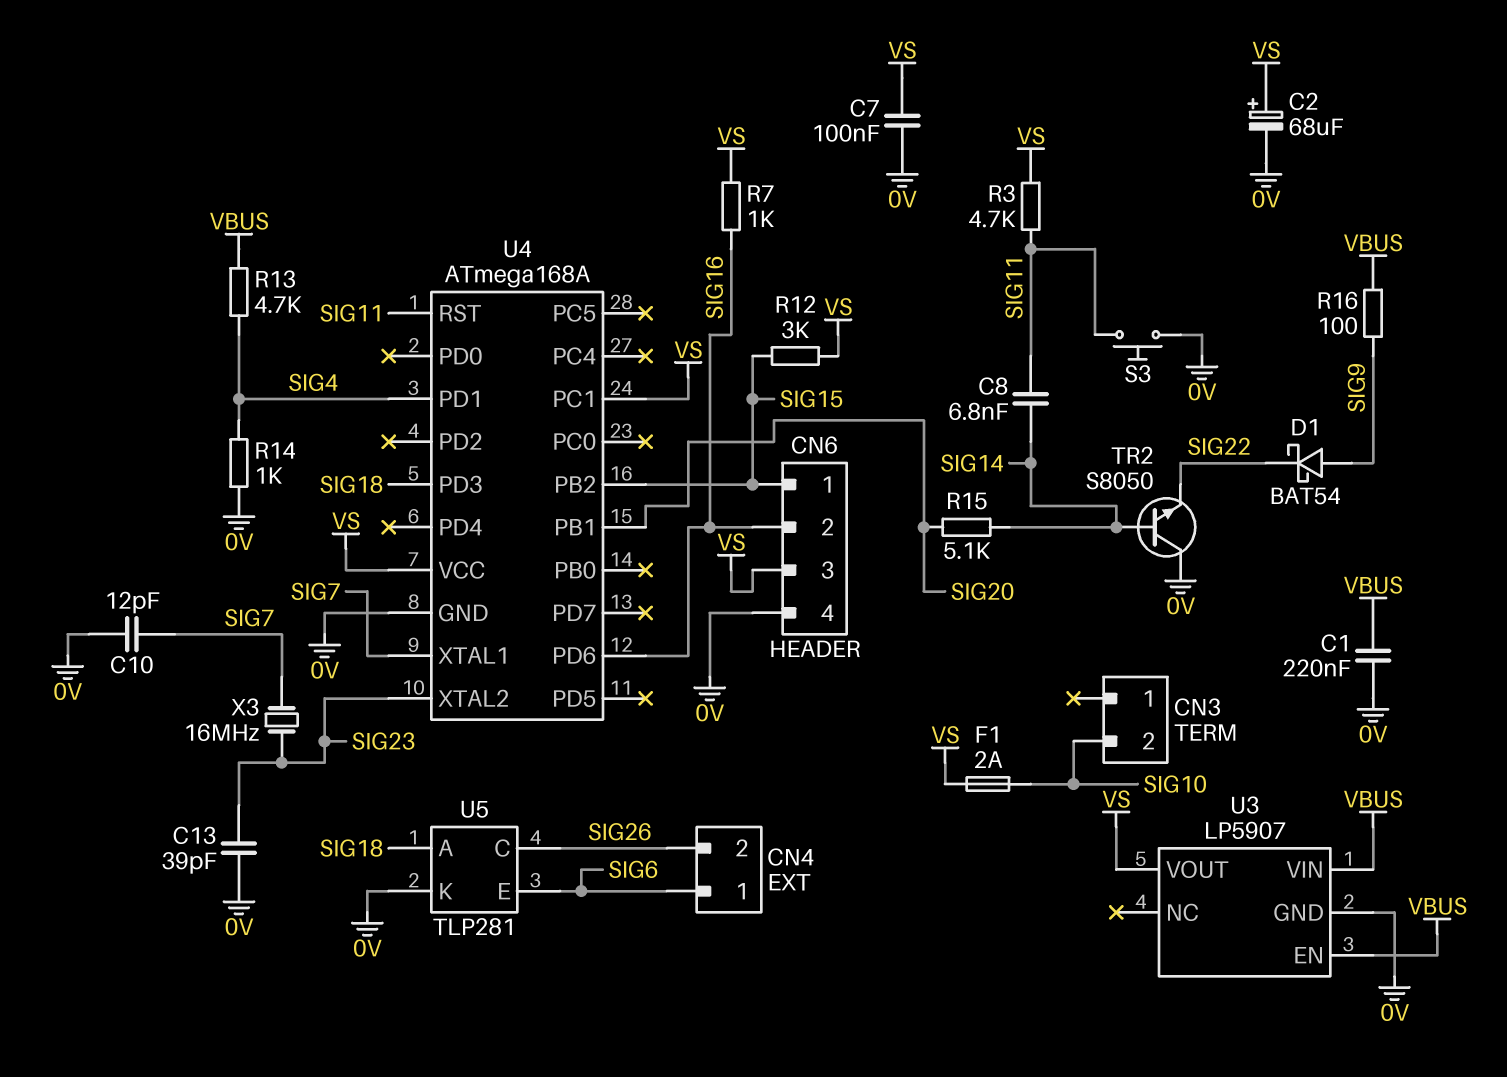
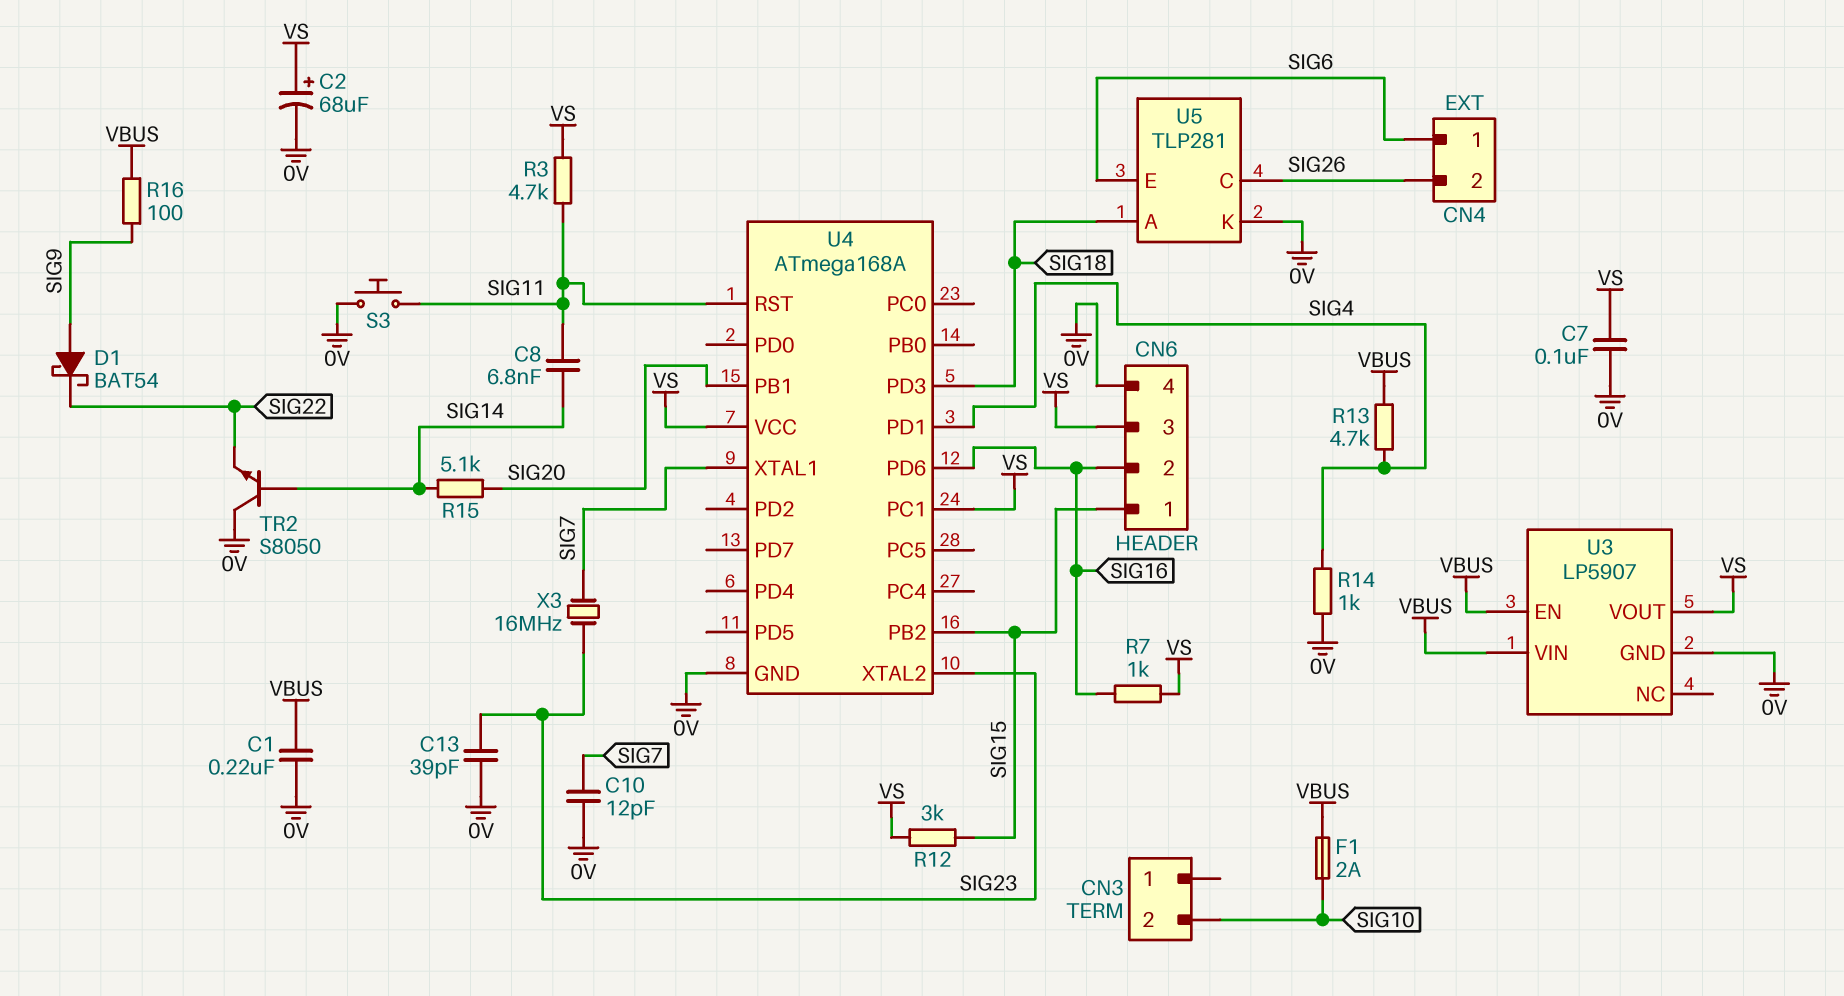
F1: 2A (SIG10, VS) -> 2A (SIG10, VBUS)

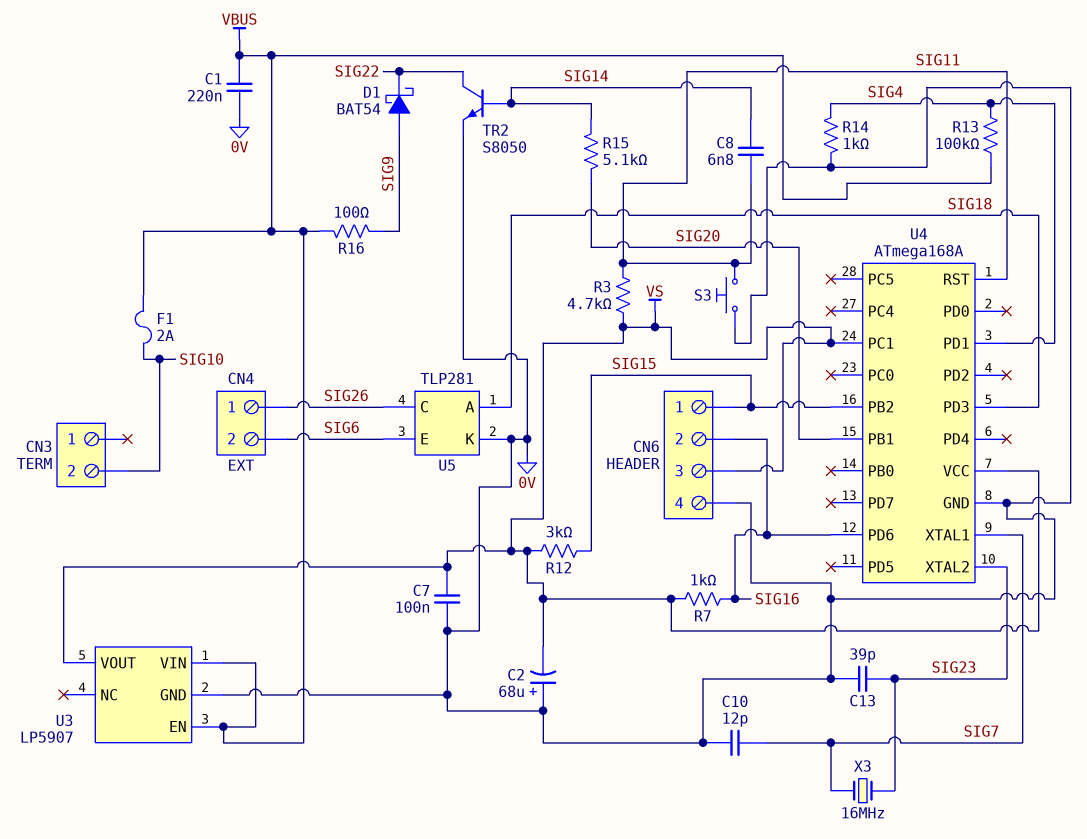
C2: 68uF (plus VS, minus 0V) -> 68uF (plus 0V, minus VS)
CN4 pin 1: SIG6 -> SIG26
CN4 pin 2: SIG26 -> SIG6
R13: 4.7k (SIG4, VBUS) -> 100k (SIG4, VBUS)
TR2: NPN S8050 (B SIG14, C 0V, E SIG22) -> NPN S8050 (B SIG14, C SIG22, E 0V)

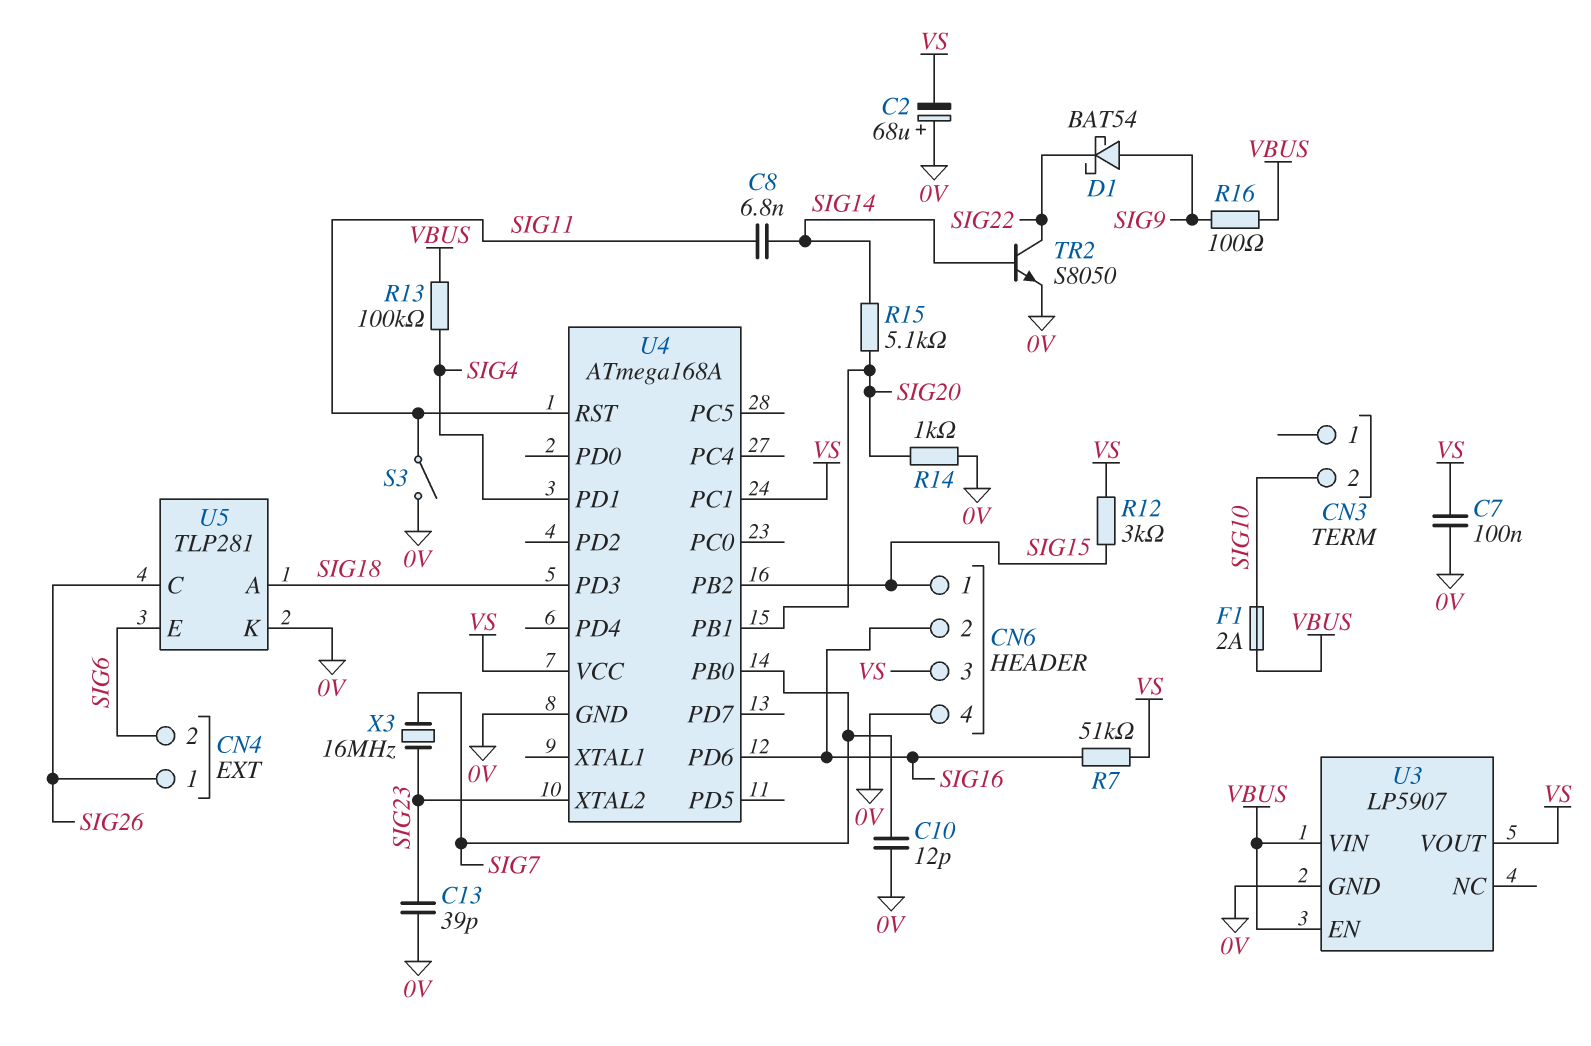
C1: 220nF (0V, VBUS) -> none
R3: 4.7k (SIG11, VS) -> none
R7: 1k (SIG16, VS) -> 51k (SIG16, VS)
R14: 1k (0V, SIG4) -> 1k (0V, SIG20)
S3: button (0V, SIG11) -> switch (0V, SIG11)
U4 pin PB0: none -> SIG7
U4 pin XTAL1: SIG7 -> none

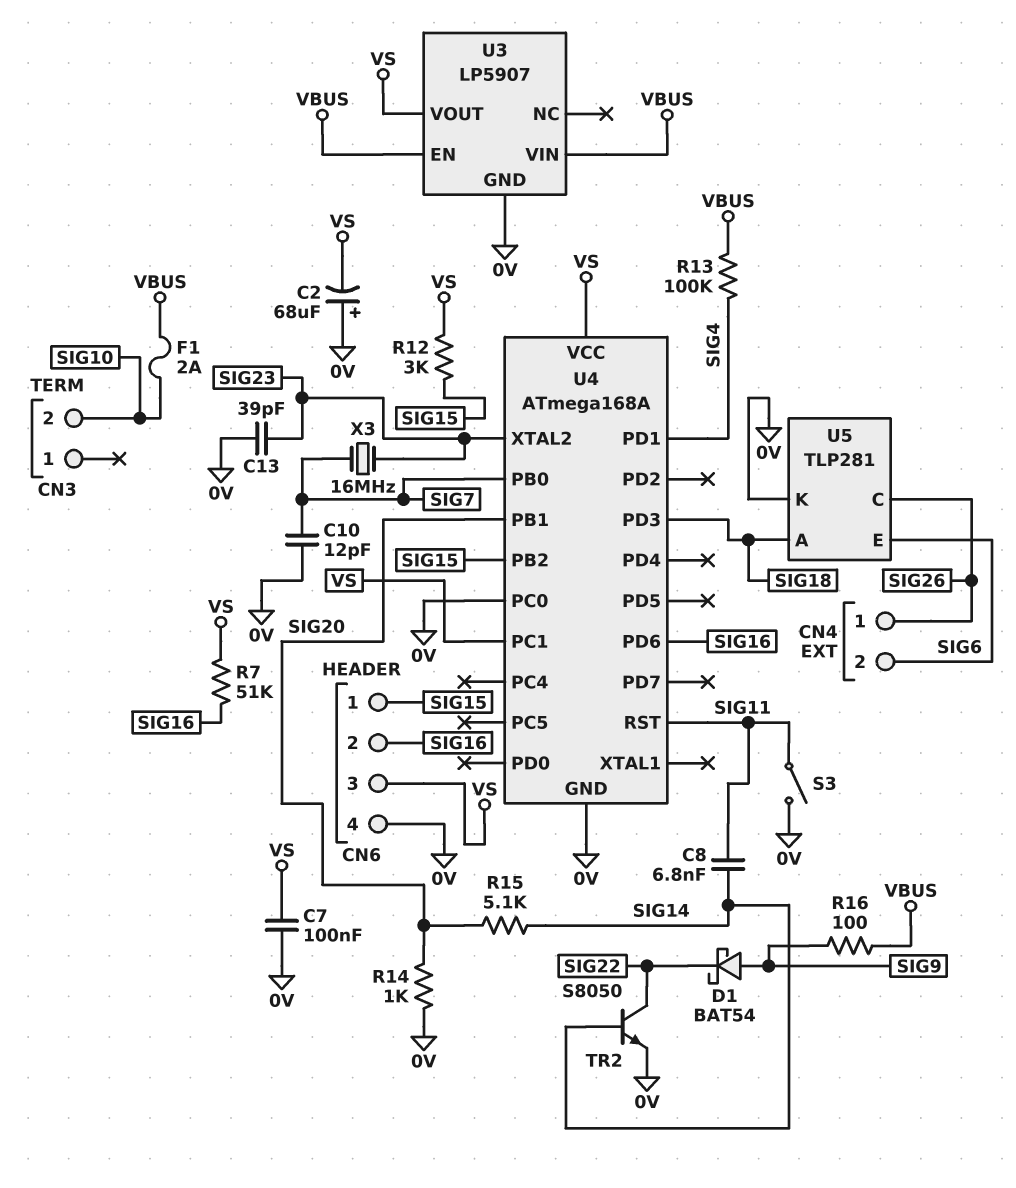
U4 pin PC0: none -> 0V

